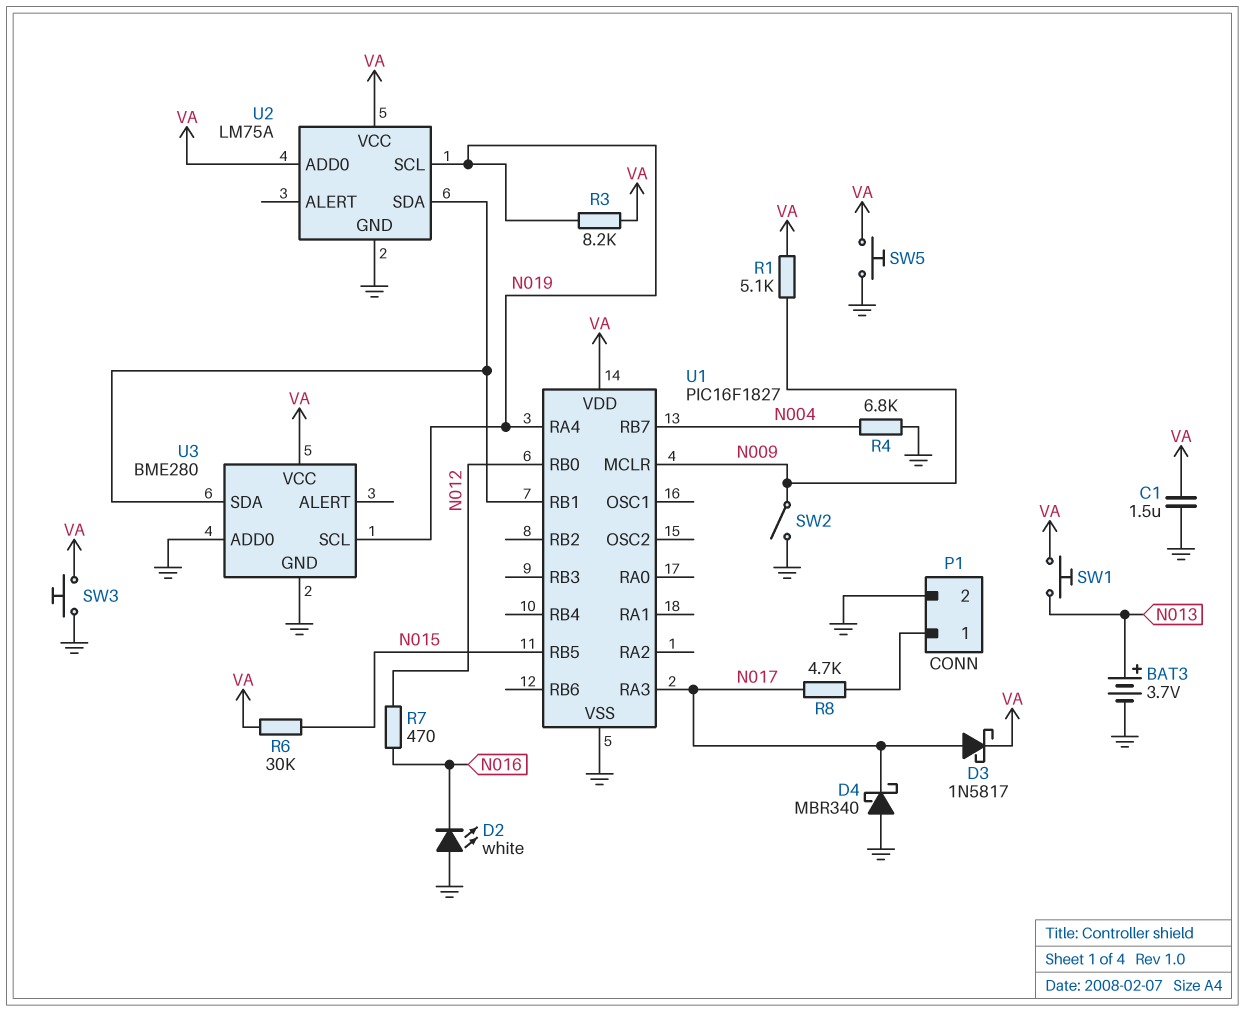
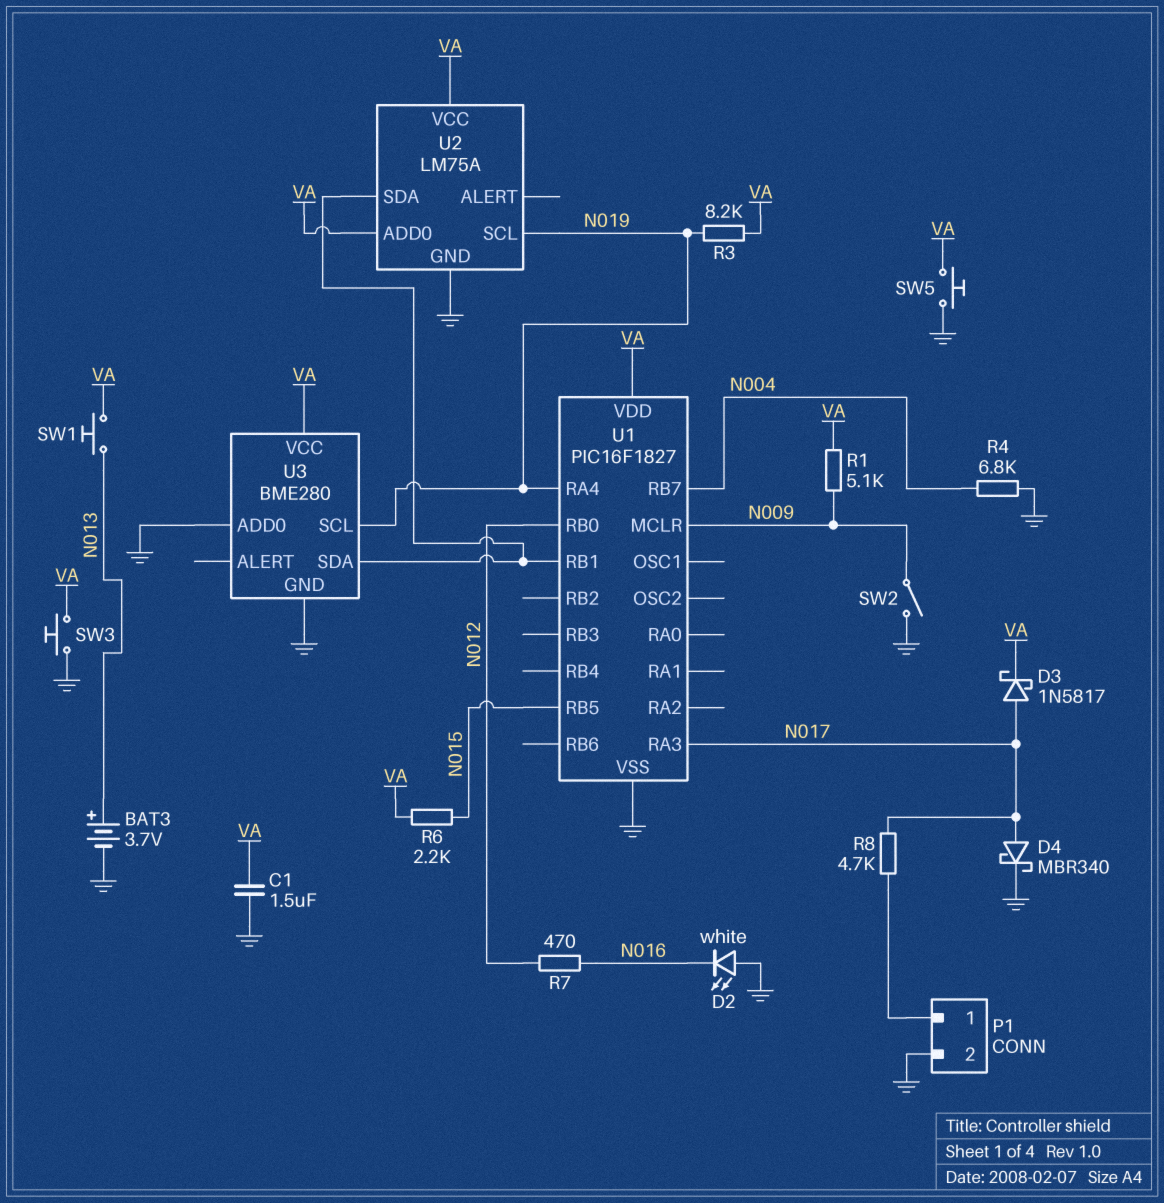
D4: schottky MBR340 (A GND, K N017) -> schottky MBR340 (A N017, K GND)
R6: 30k (N015, VA) -> 2.2k (N015, VA)

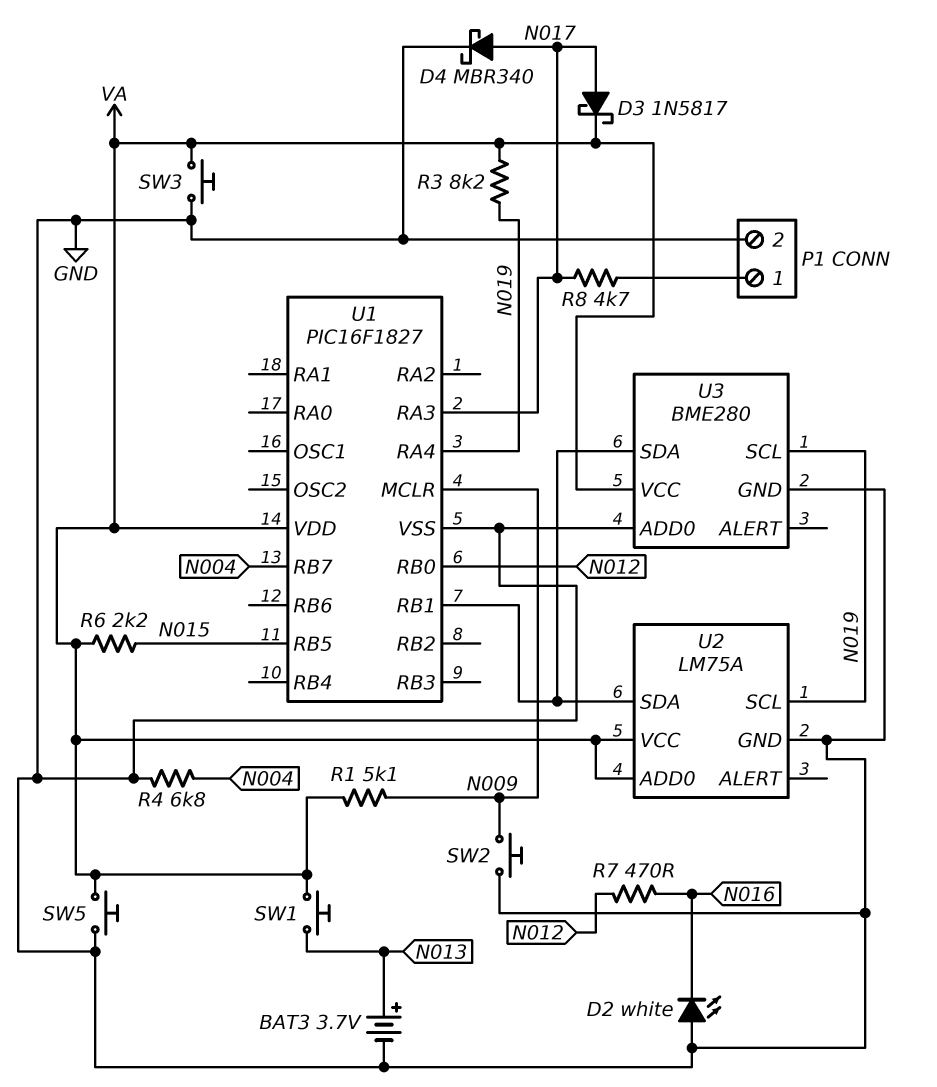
C1: 1.5uF (GND, VA) -> none
SW2: switch (GND, N009) -> button (GND, N009)

